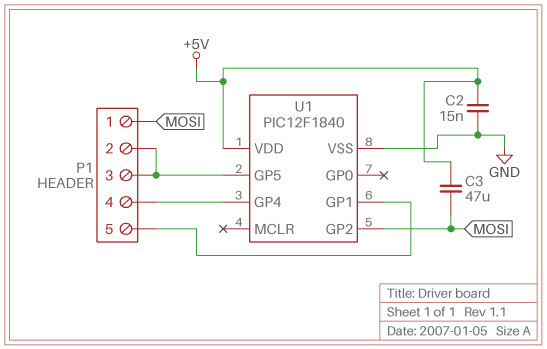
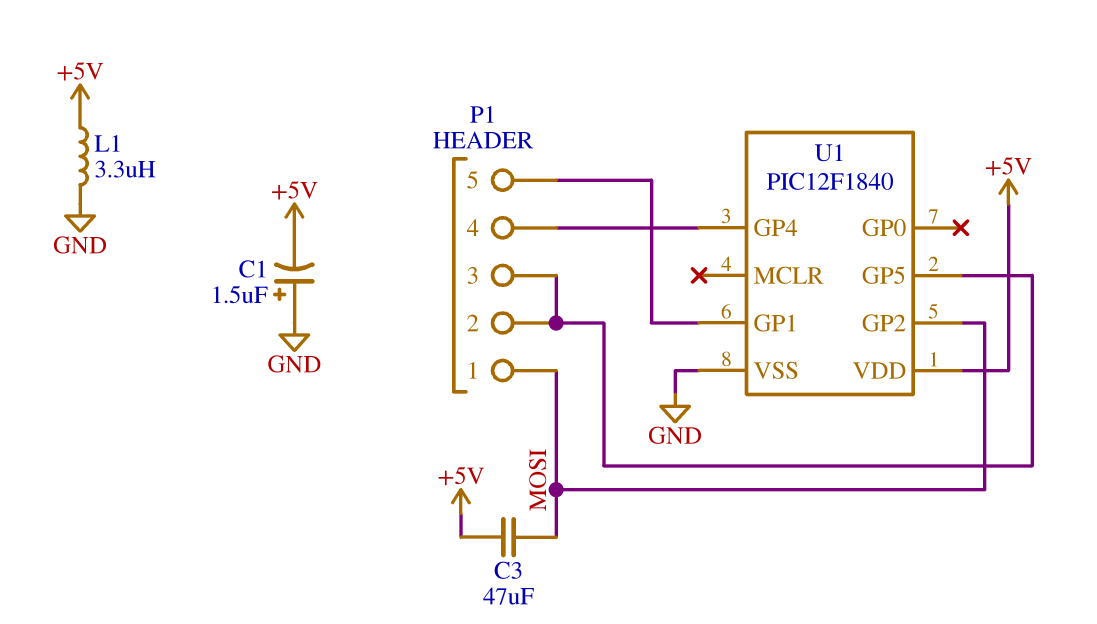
C1: none -> 1.5uF (plus GND, minus +5V)
C2: 15nF (+5V, GND) -> none
L1: none -> 3.3uH (+5V, GND)

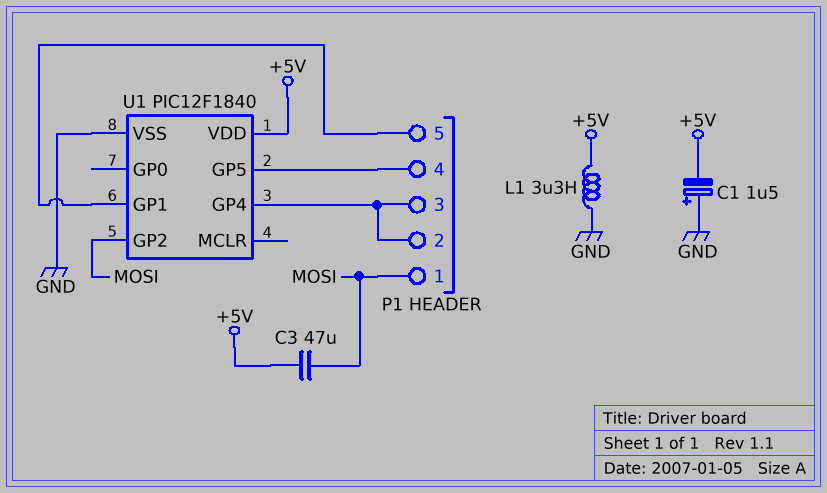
U1 pin GP4: P1/4 -> P1/2
U1 pin GP5: P1/2 -> P1/4

